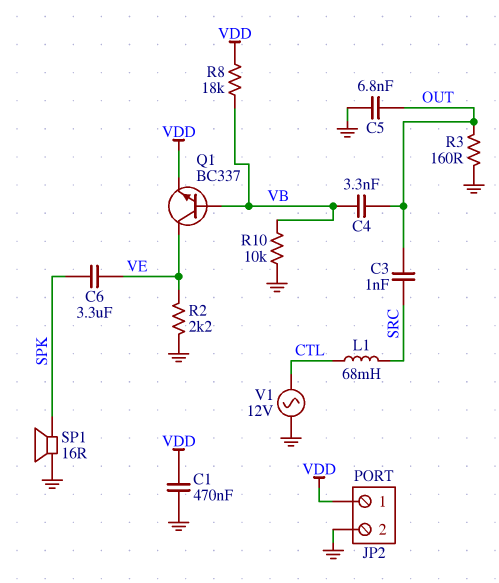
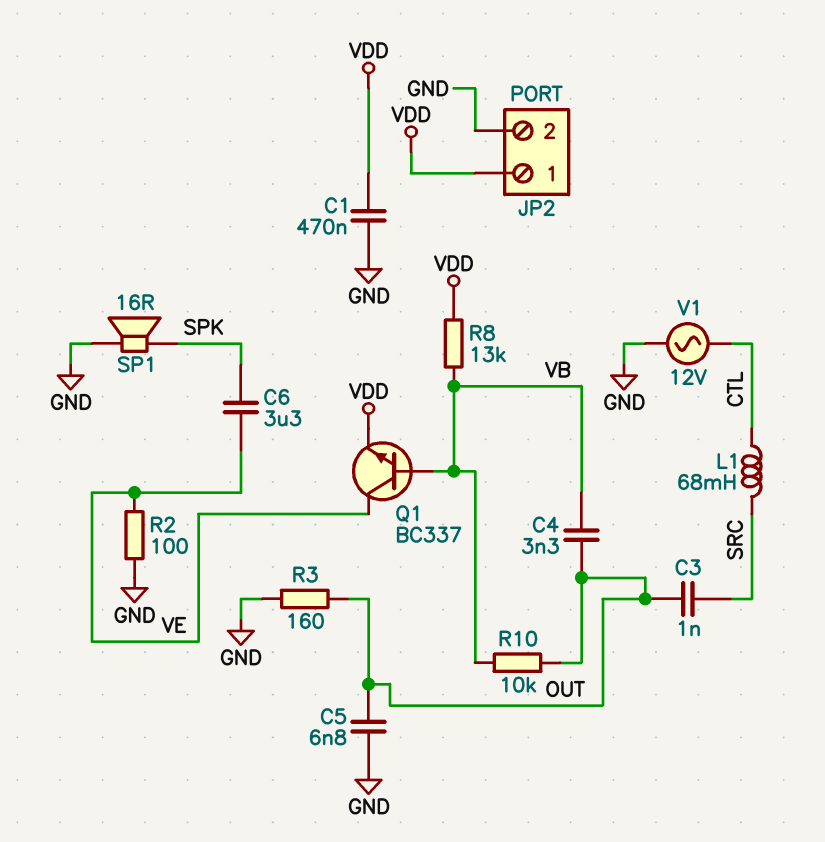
R2: 2.2k (GND, VE) -> 100 (GND, VE)
R8: 18k (VB, VDD) -> 13k (VB, VDD)
R10: 10k (GND, VB) -> 10k (OUT, VB)

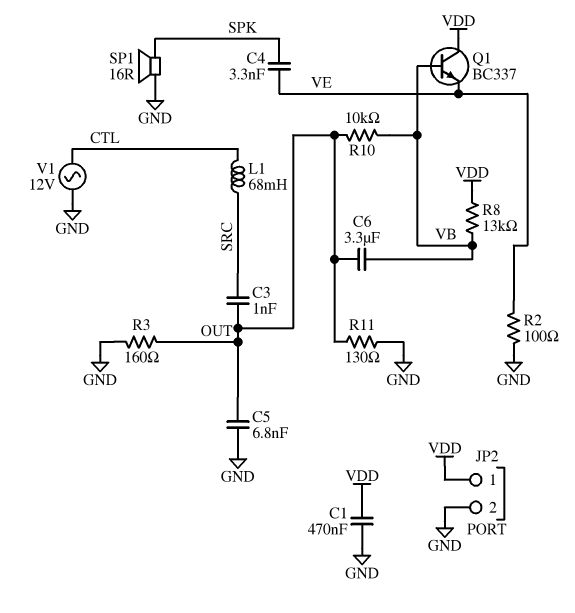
C4: 3.3nF (OUT, VB) -> 3.3nF (SPK, VE)
C6: 3.3uF (SPK, VE) -> 3.3uF (OUT, VB)
Q1: NPN BC337 (B VB, C VE, E VDD) -> NPN BC337 (B VB, C VDD, E VE)
R11: none -> 130 (GND, OUT)

